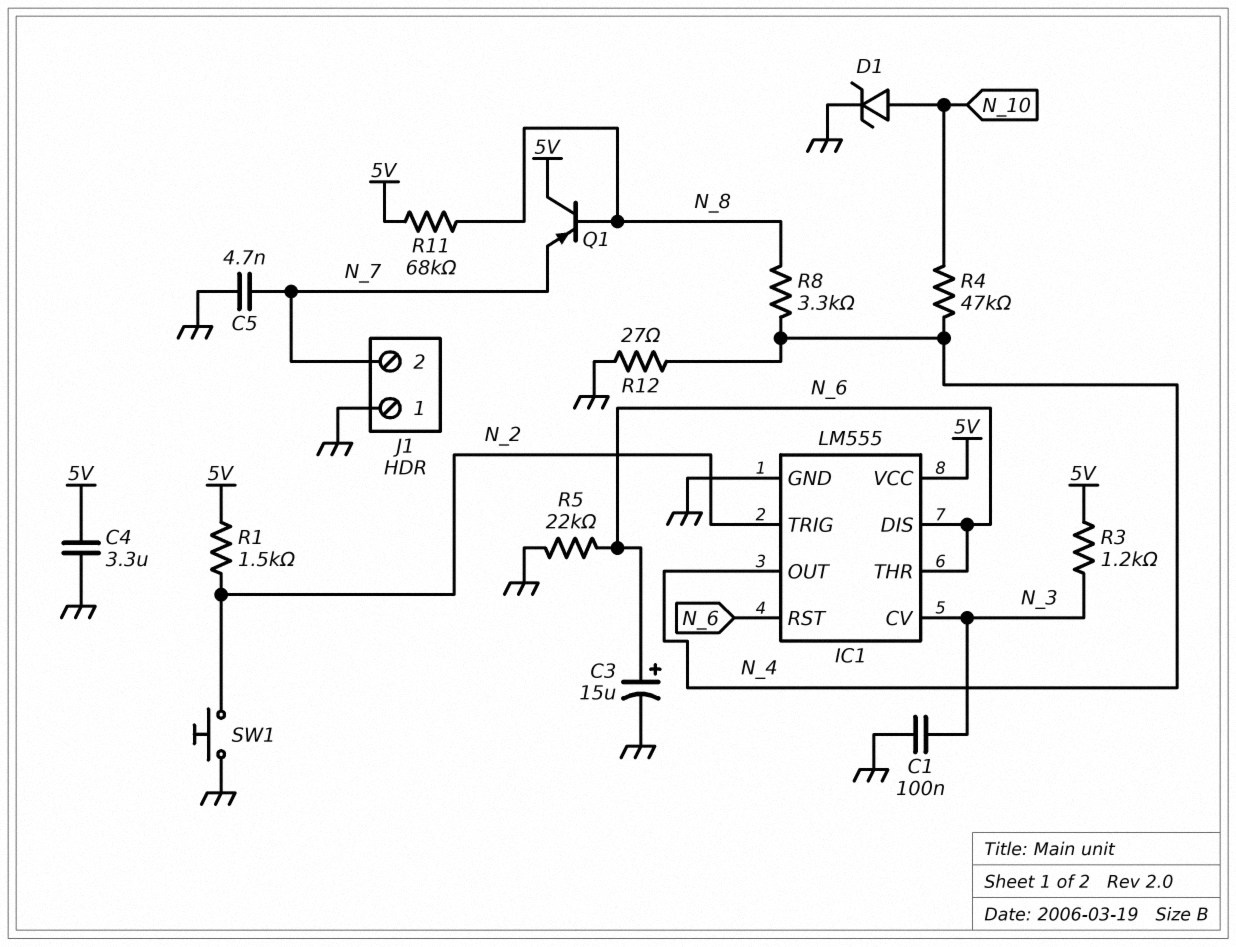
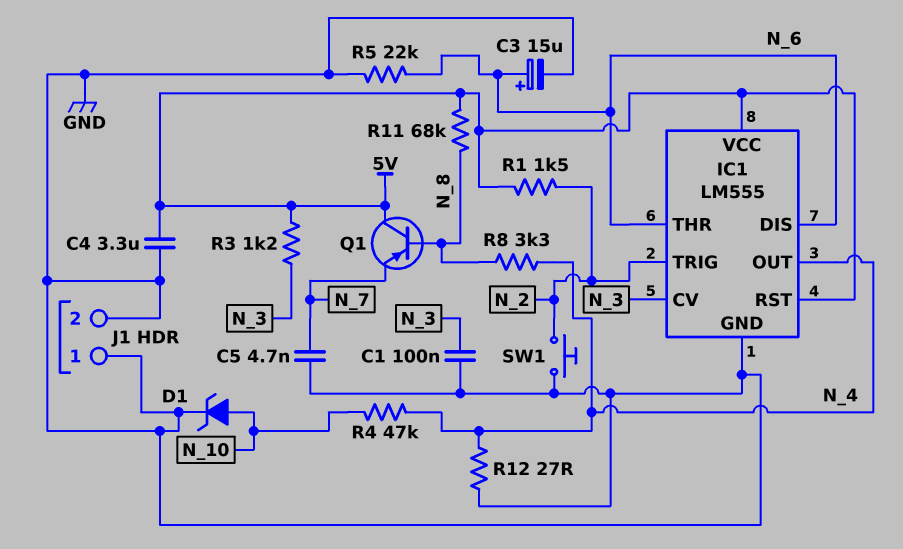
IC1 pin RST: N_6 -> 5V
J1 pin 2: N_7 -> GND

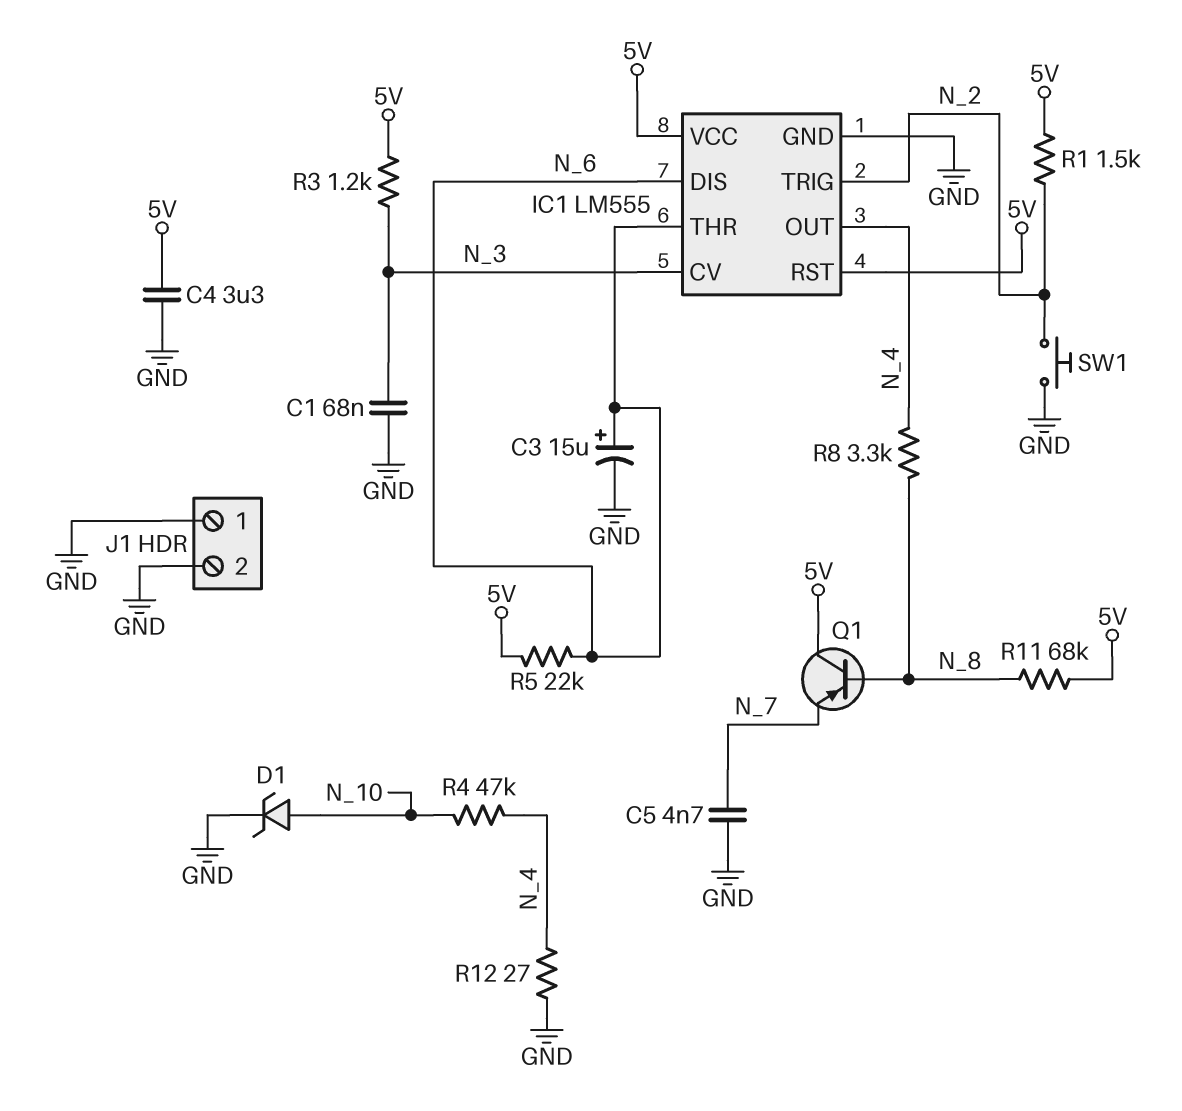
C1: 100nF (GND, N_3) -> 68nF (GND, N_3)
R5: 22k (GND, N_6) -> 22k (5V, N_6)

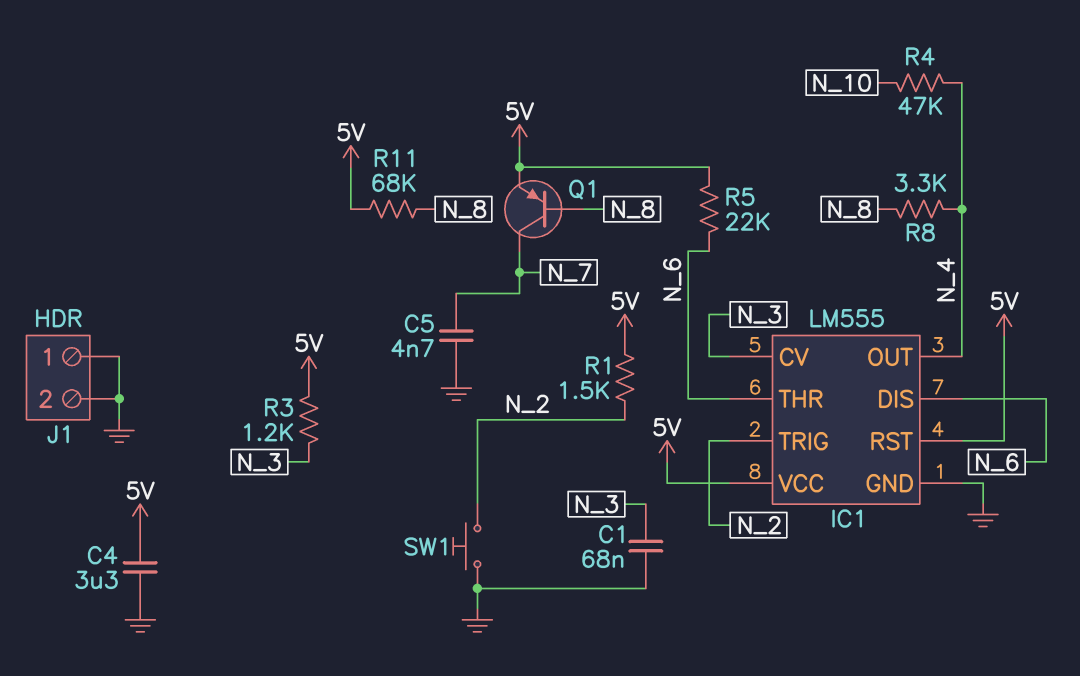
C3: 15uF (plus N_6, minus GND) -> none
D1: zener (A N_10, K GND) -> none
Q1: PNP (B N_8, C 5V, E N_7) -> PNP (B N_8, C N_7, E 5V)
R12: 27 (GND, N_4) -> none

